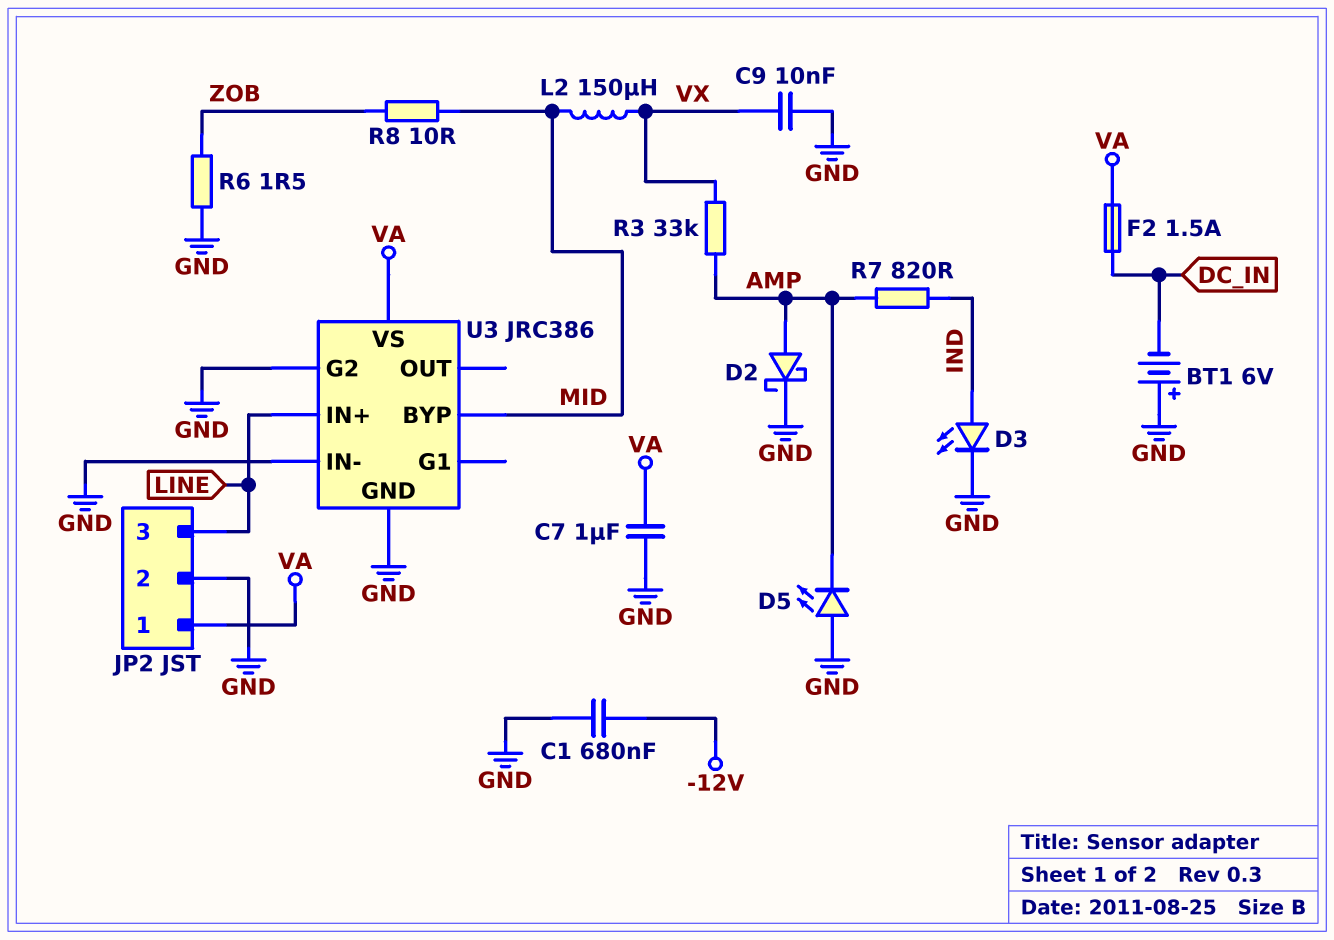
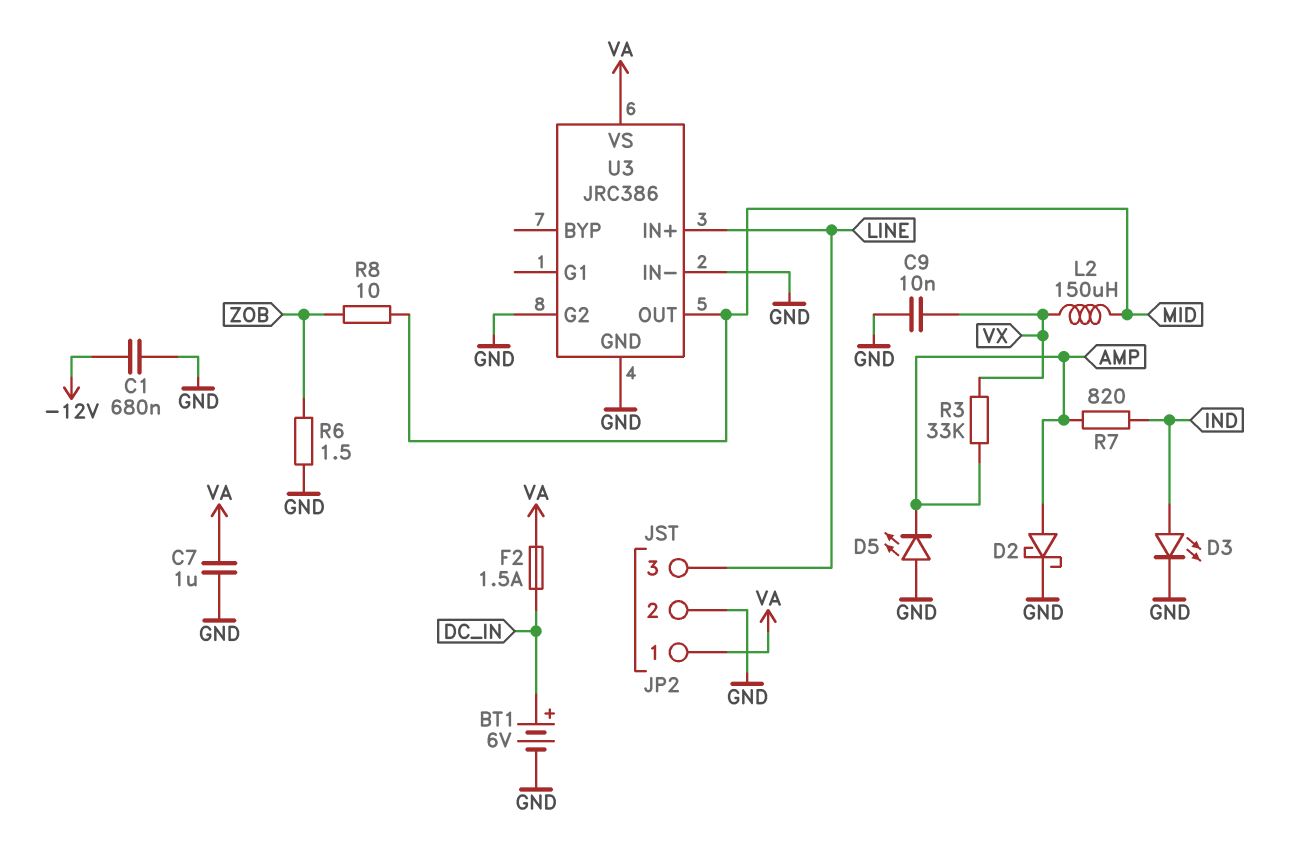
BT1: 6V (plus GND, minus DC_IN) -> 6V (plus DC_IN, minus GND)
U3 pin BYP: MID -> none
U3 pin OUT: none -> MID

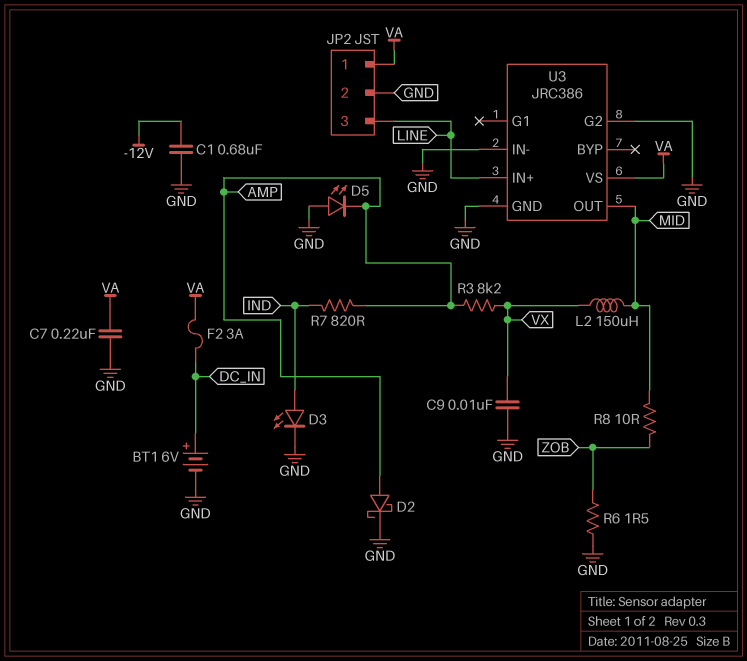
C7: 1uF (GND, VA) -> 220nF (GND, VA)
F2: 1.5A (DC_IN, VA) -> 3A (DC_IN, VA)
R3: 33k (AMP, VX) -> 8.2k (AMP, VX)

